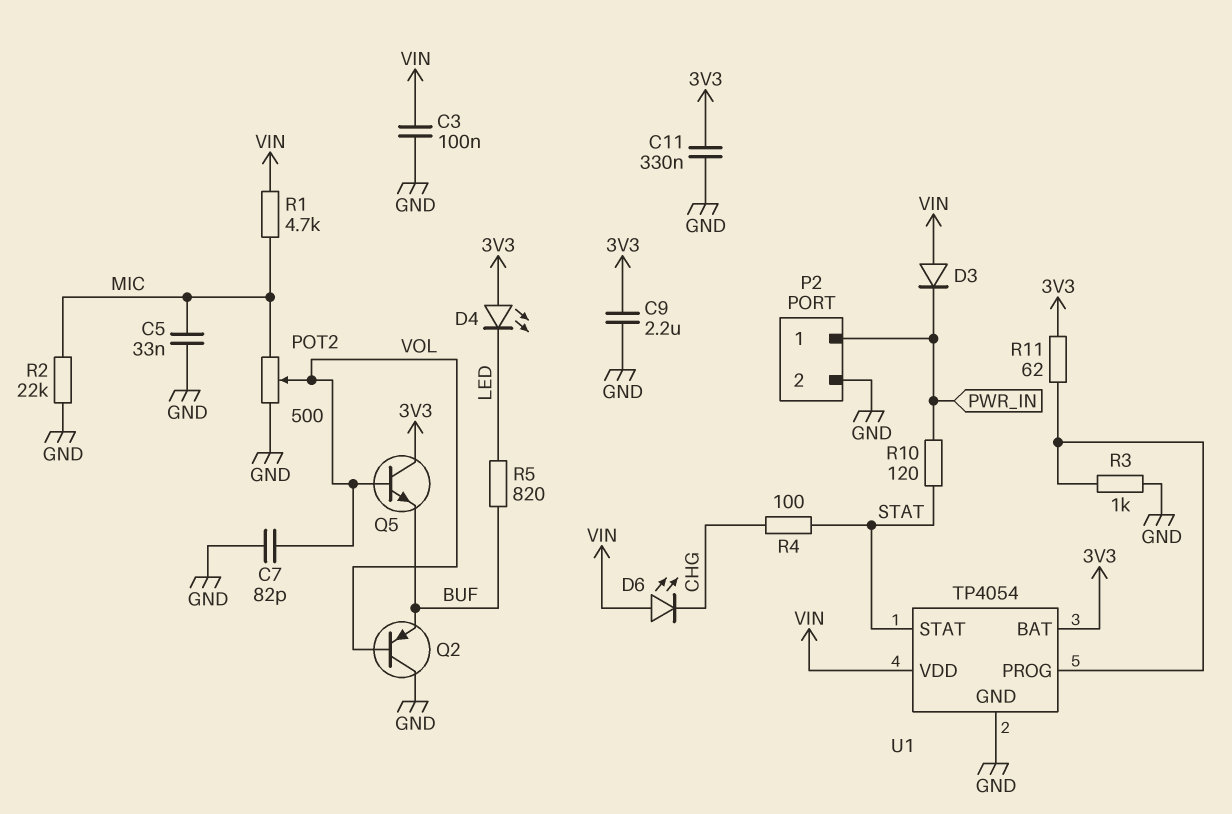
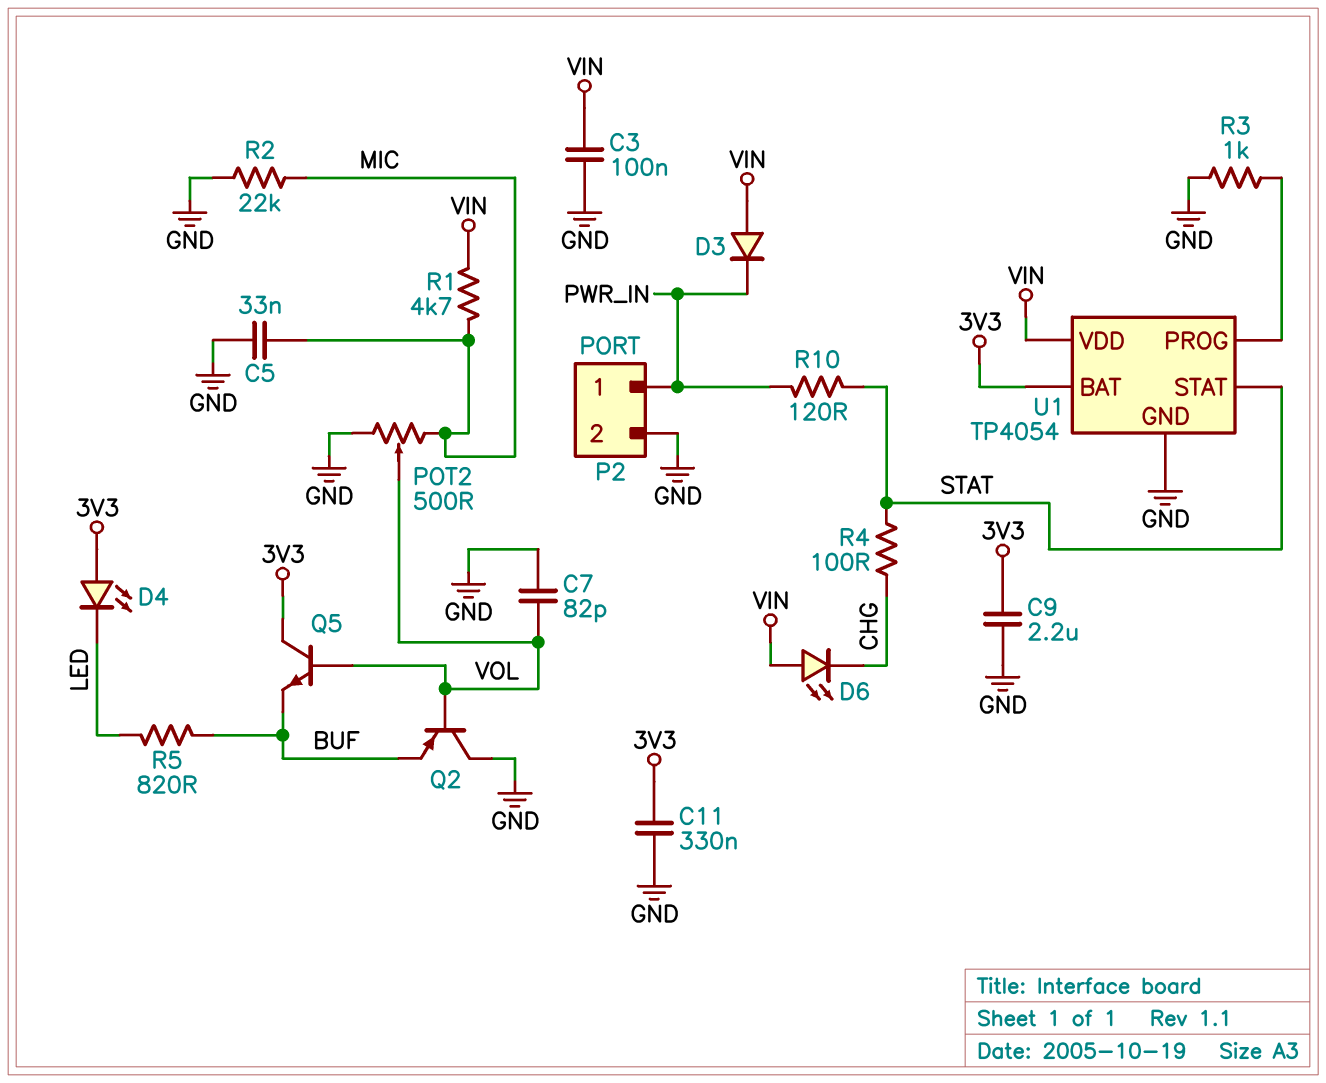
R11: 62 (3V3, U1/PROG) -> none

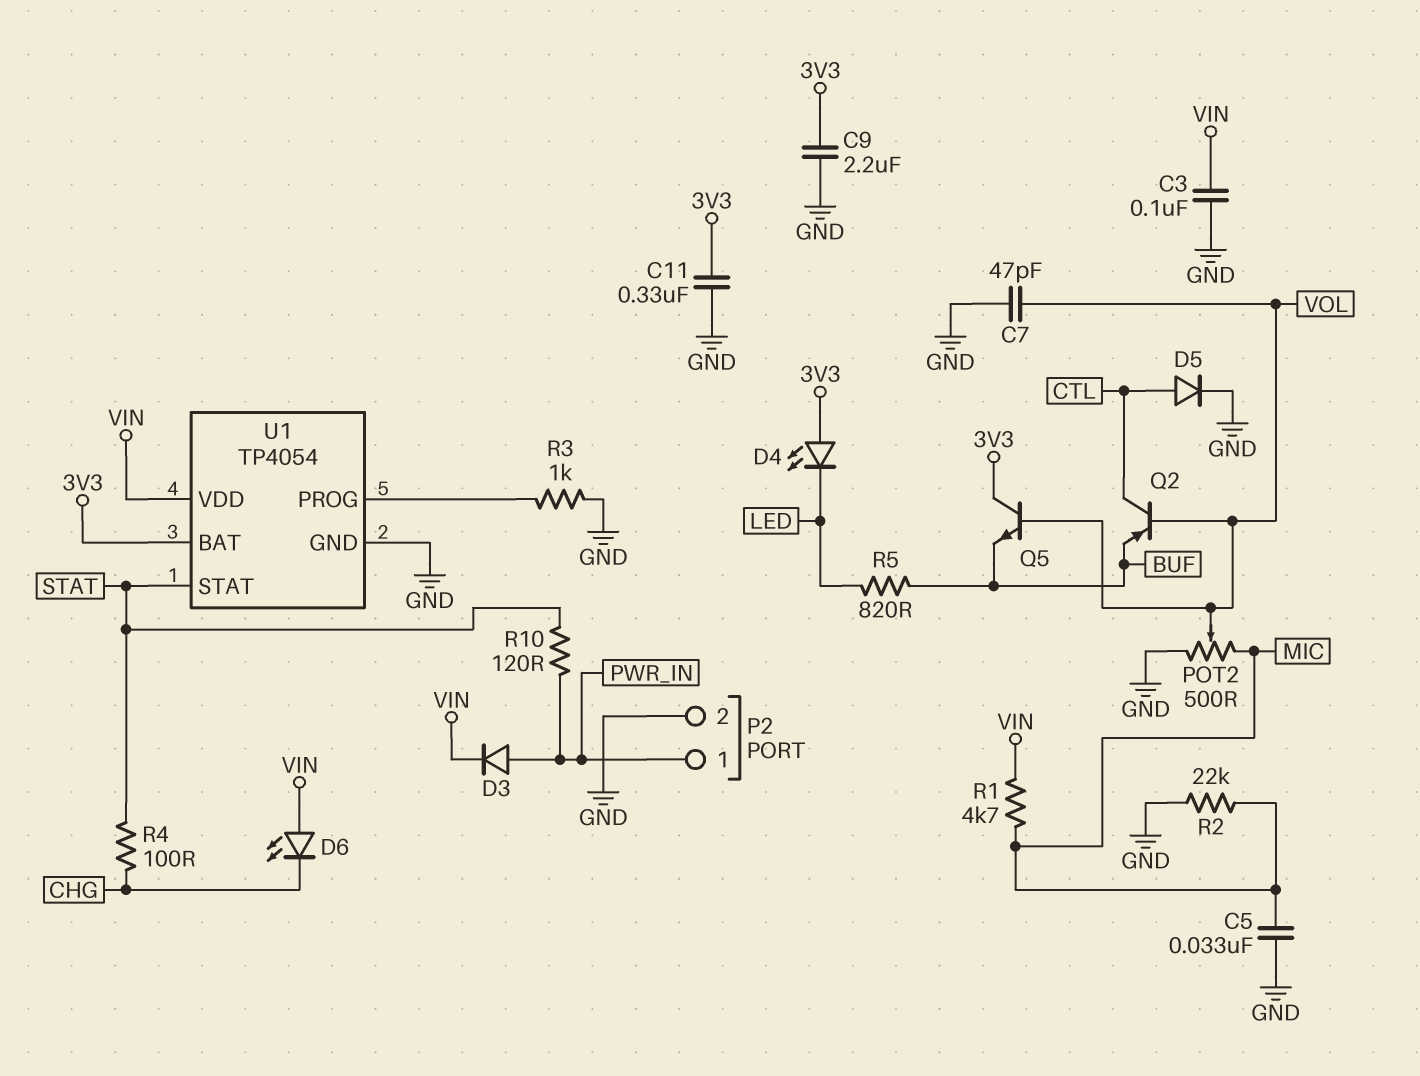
C7: 82pF (GND, VOL) -> 47pF (GND, VOL)
D3: diode (A VIN, K PWR_IN) -> diode (A PWR_IN, K VIN)
D5: none -> diode (A CTL, K GND)
Q2: PNP (B VOL, C GND, E BUF) -> PNP (B VOL, C CTL, E BUF)

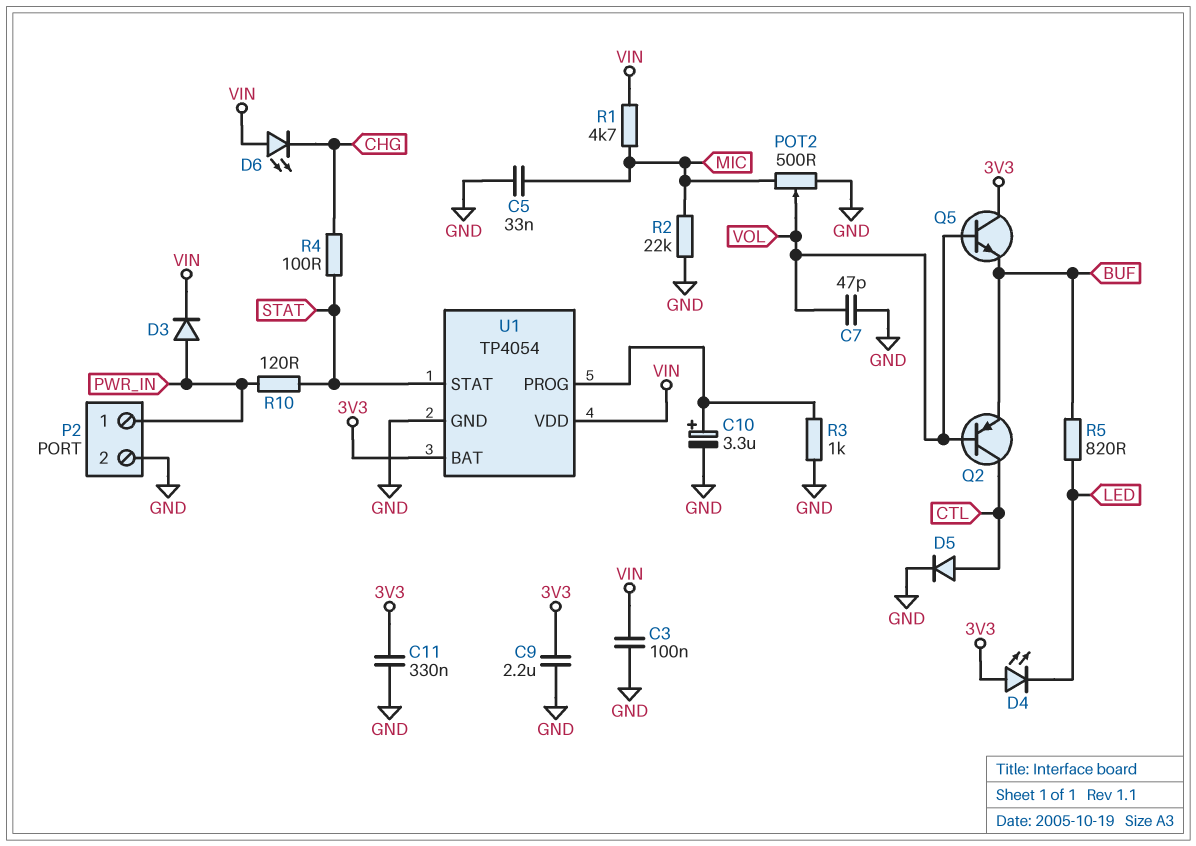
C10: none -> 3.3uF (plus U1/PROG, minus GND)

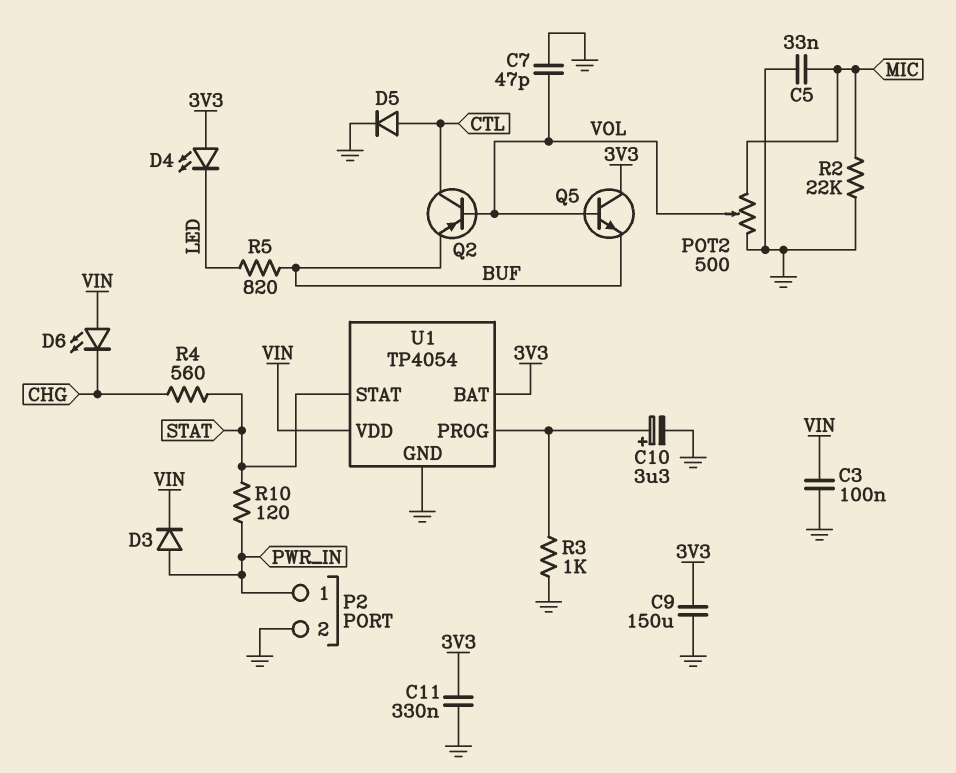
C9: 2.2uF (3V3, GND) -> 150uF (3V3, GND)
R1: 4.7k (MIC, VIN) -> none
R4: 100 (CHG, STAT) -> 560 (CHG, STAT)

